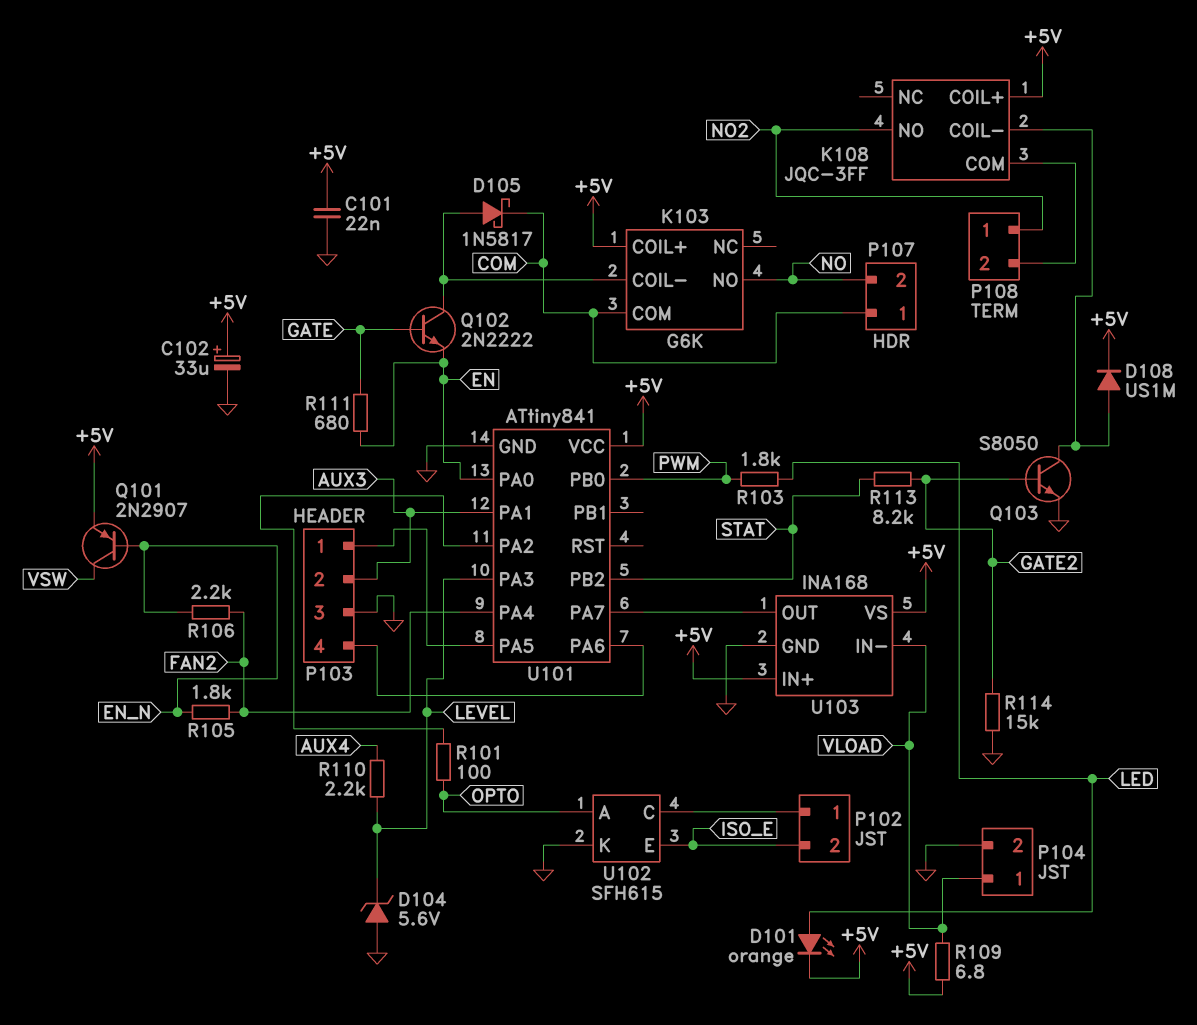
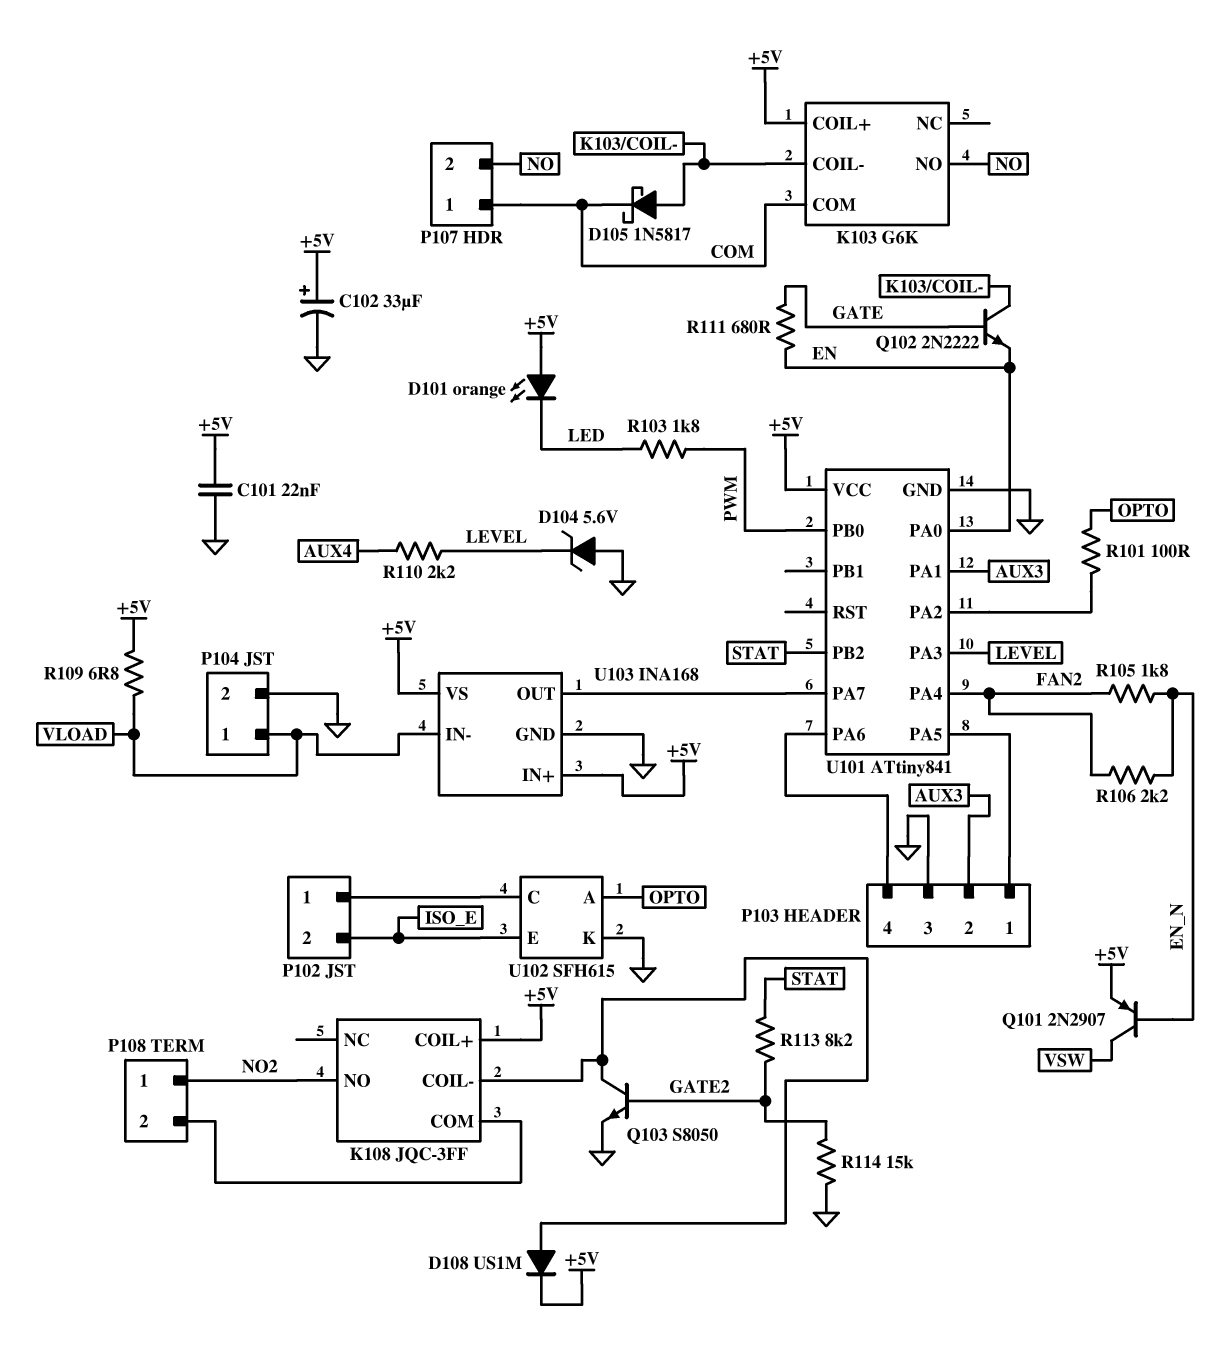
D101: LED orange (A LED, K +5V) -> LED orange (A +5V, K LED)

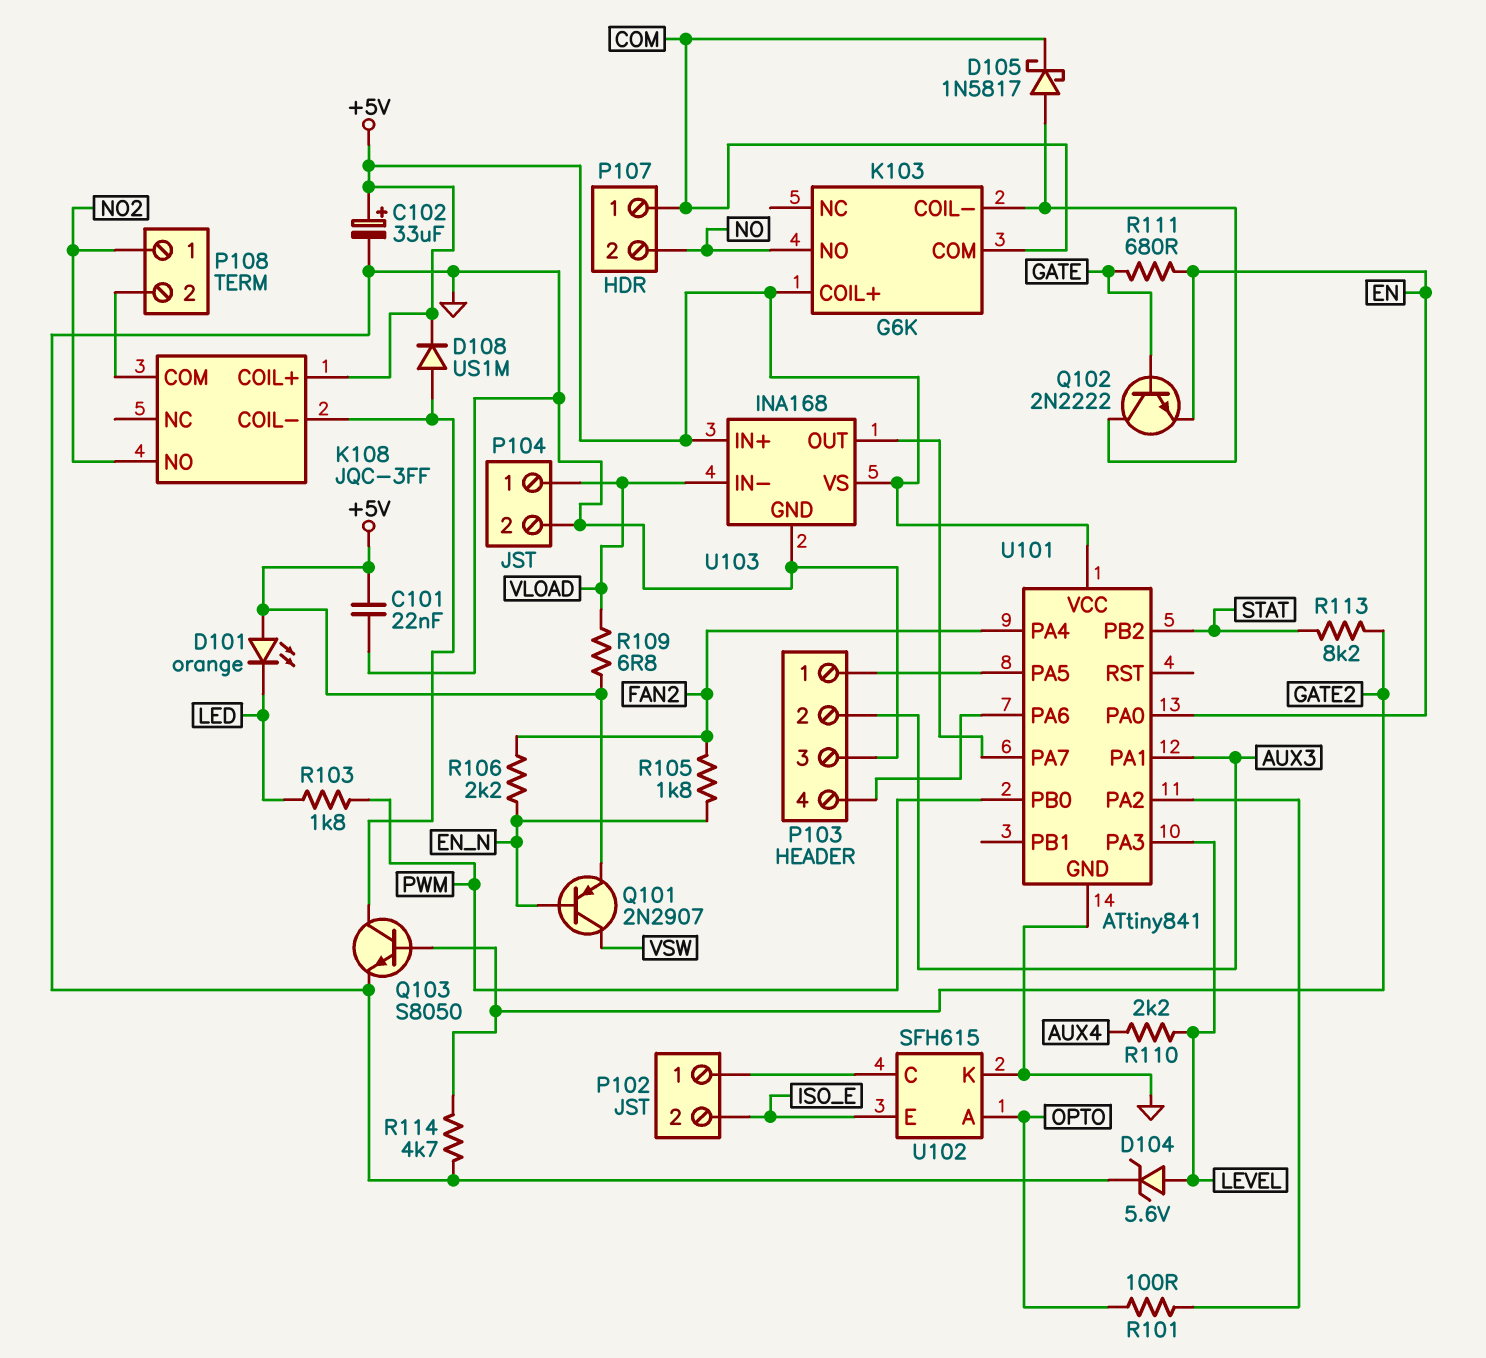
D104: zener 5.6V (A GND, K LEVEL) -> zener 5.6V (A LEVEL, K GND)
R114: 15k (GATE2, GND) -> 4.7k (GATE2, GND)

